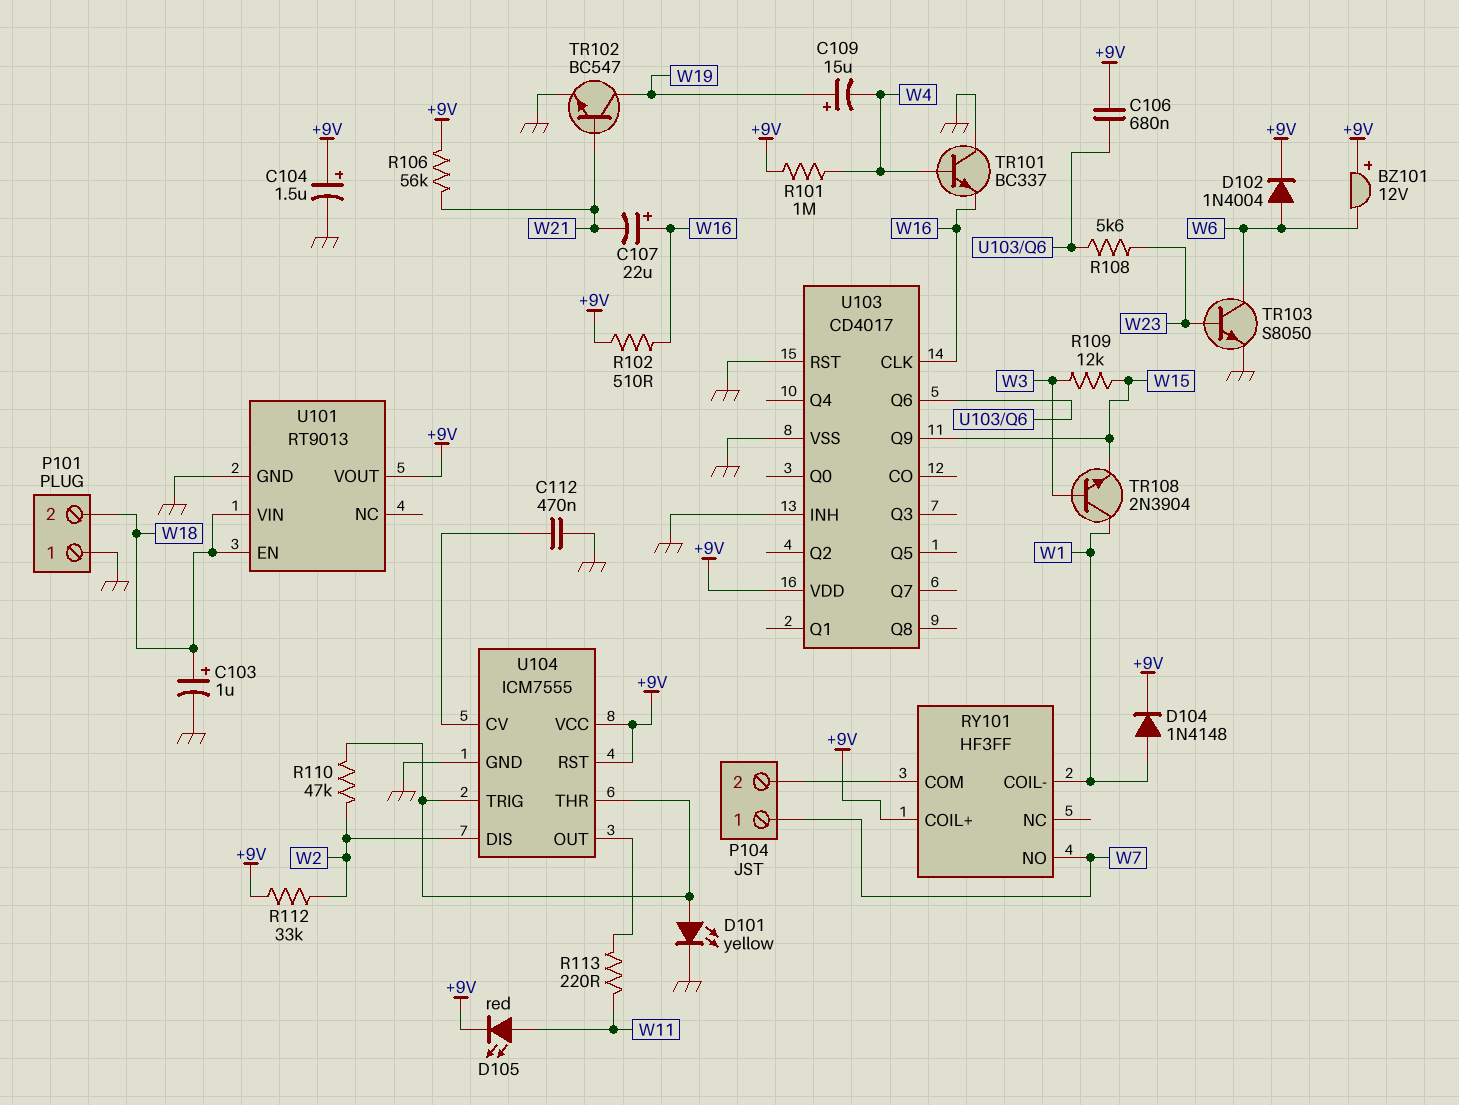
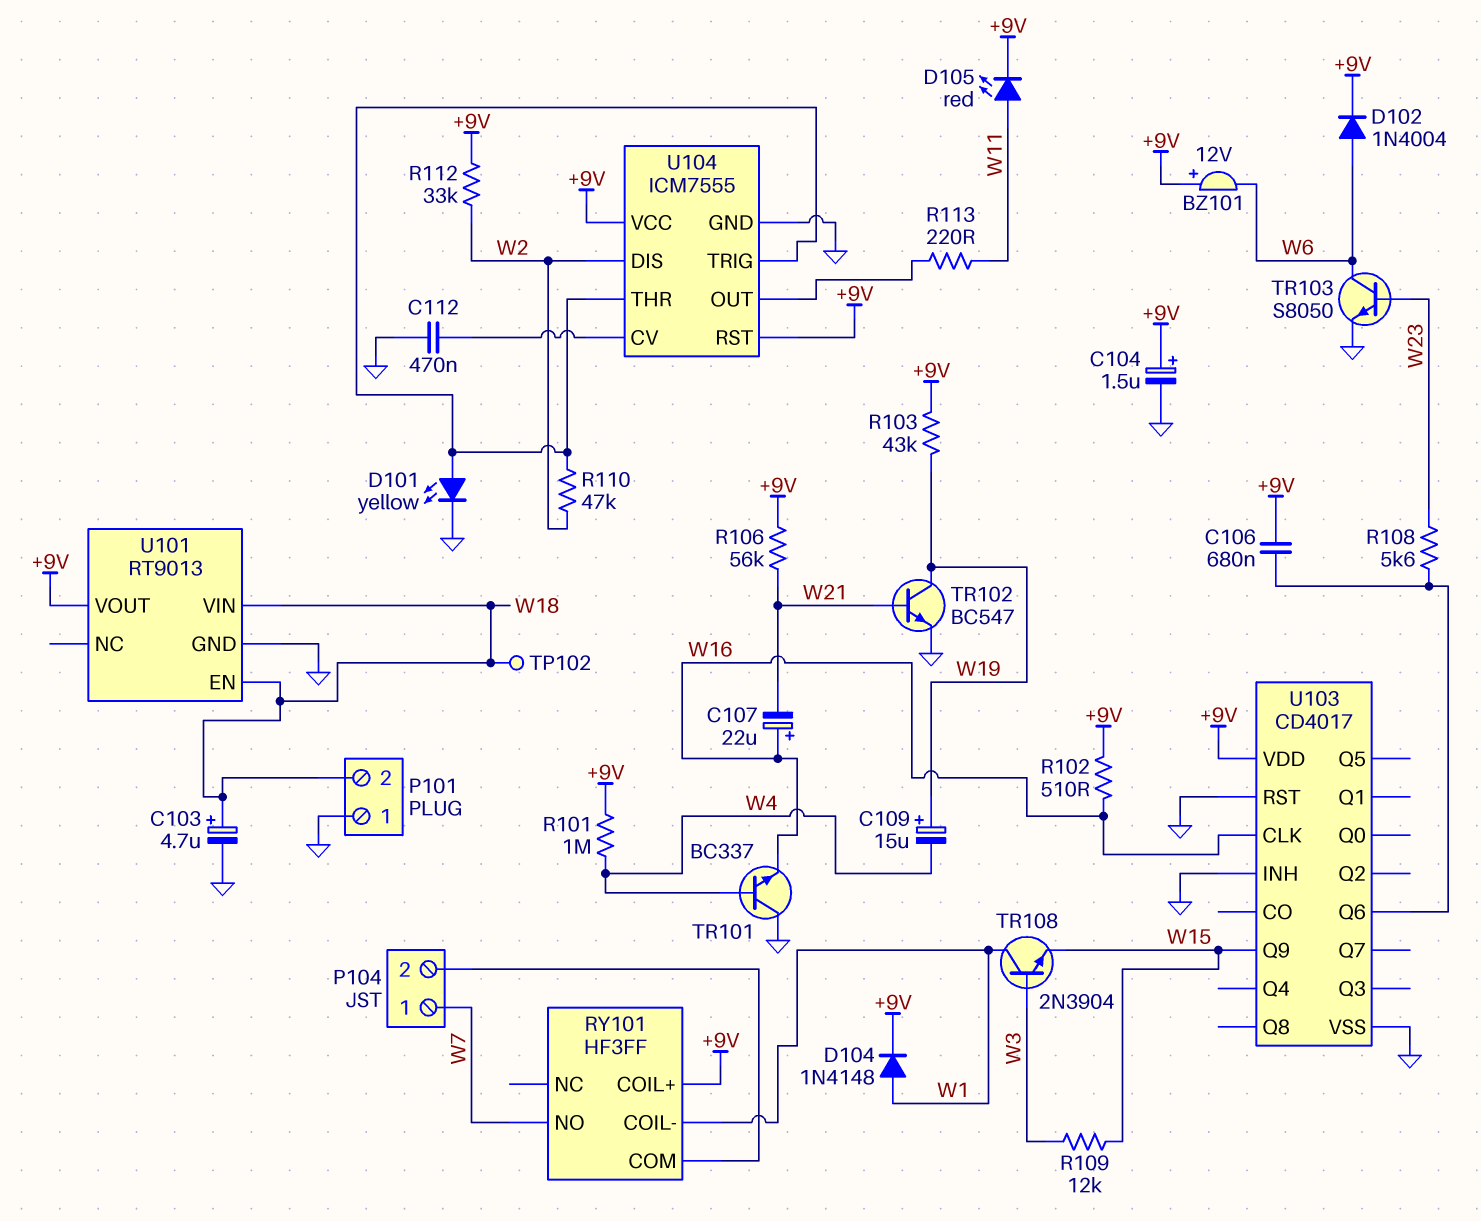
C103: 1uF (plus W18, minus GND) -> 4.7uF (plus W18, minus GND)
R103: none -> 43k (+9V, W19)
TP102: none -> test point (W18)

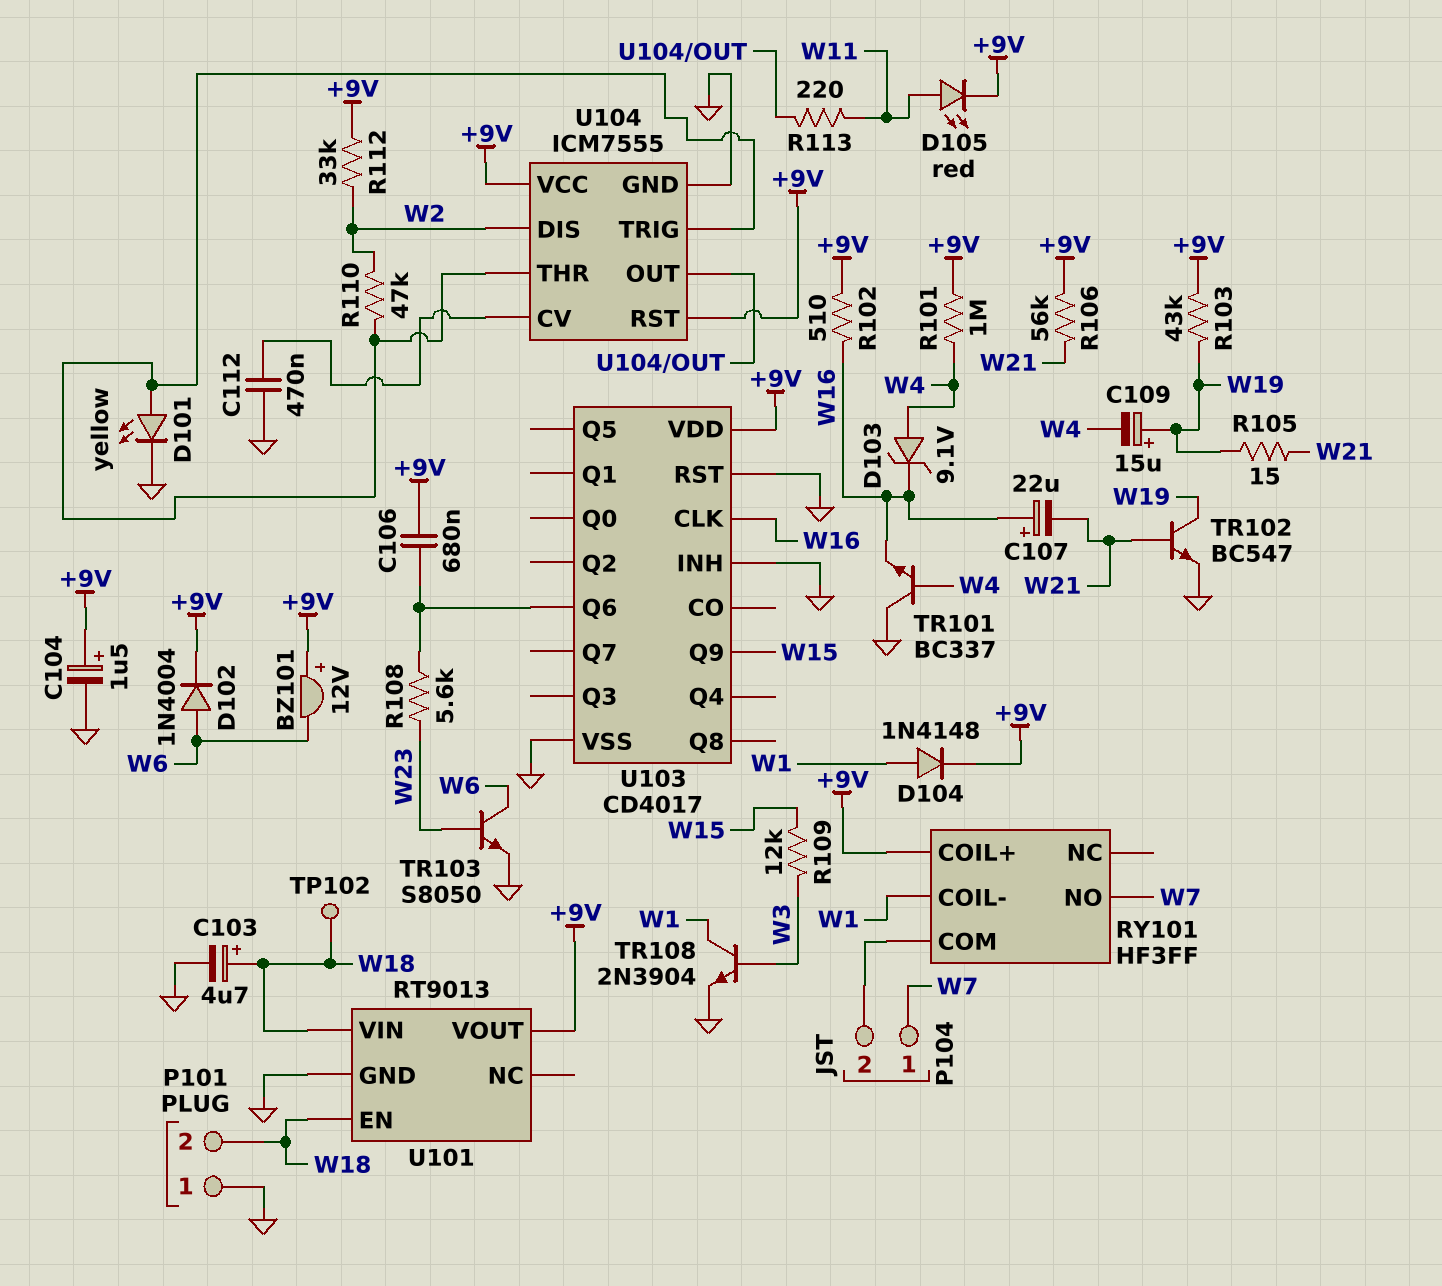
D103: none -> zener 9.1V (A W4, K W16)
R105: none -> 15 (W19, W21)
TR108: NPN 2N3904 (B W3, C W1, E W15) -> NPN 2N3904 (B W3, C W1, E GND)

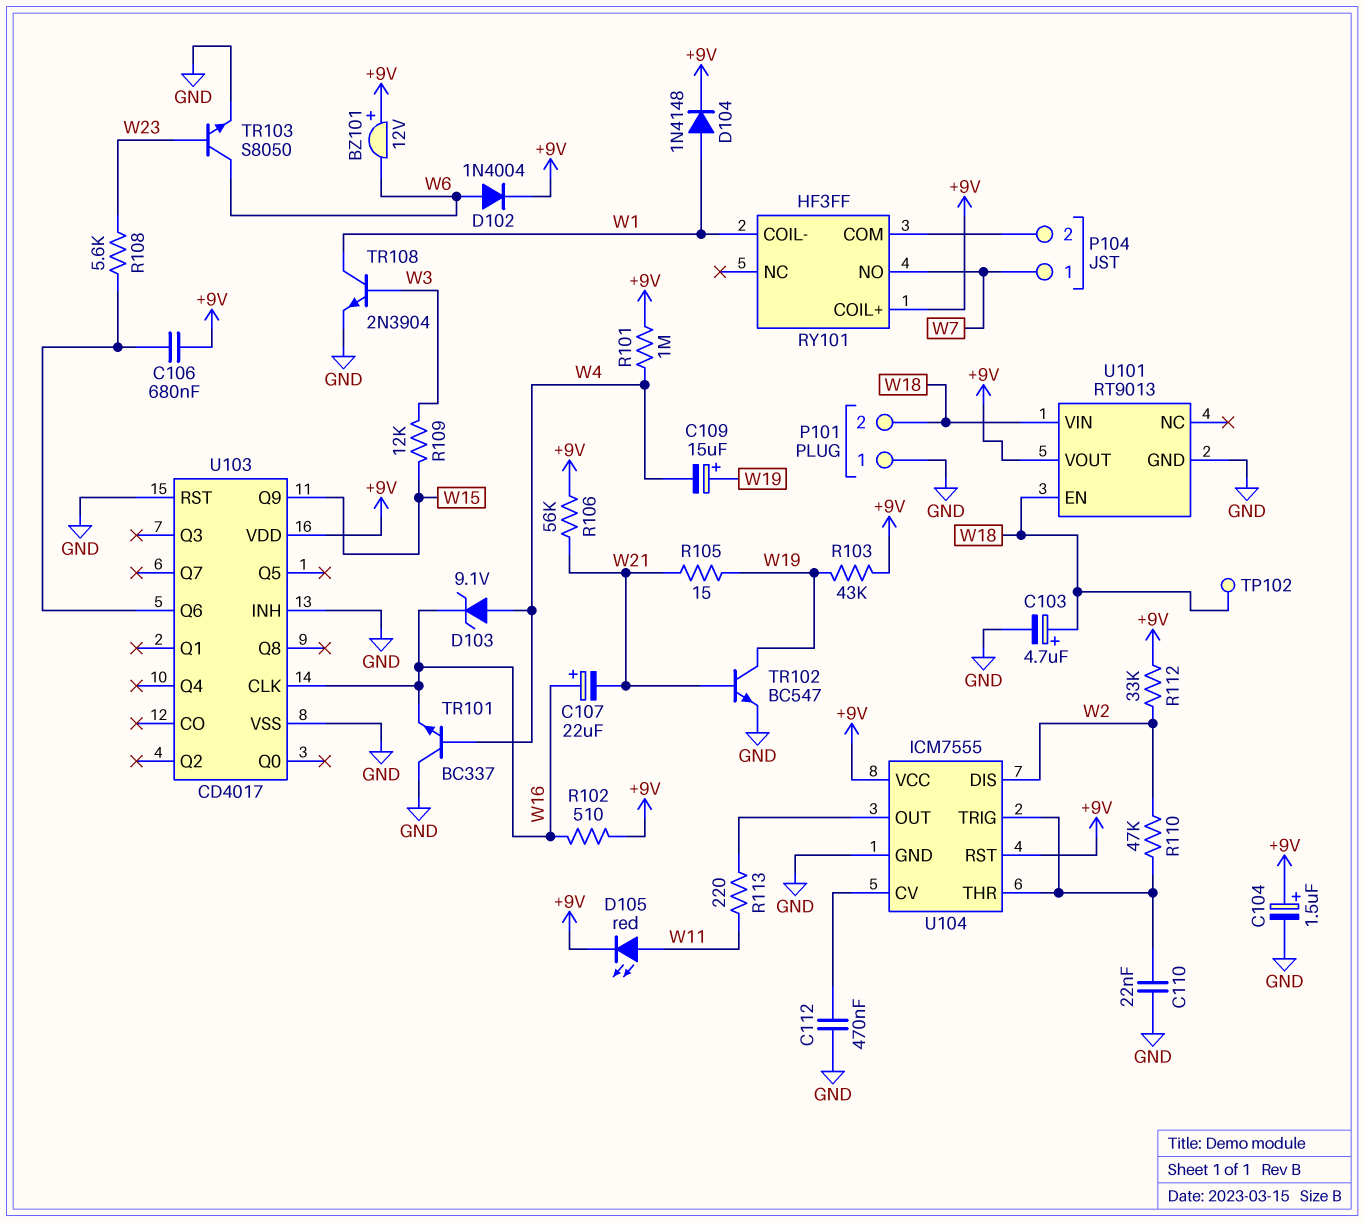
C110: none -> 22nF (GND, U104/THR)
D101: LED yellow (A U104/THR, K GND) -> none

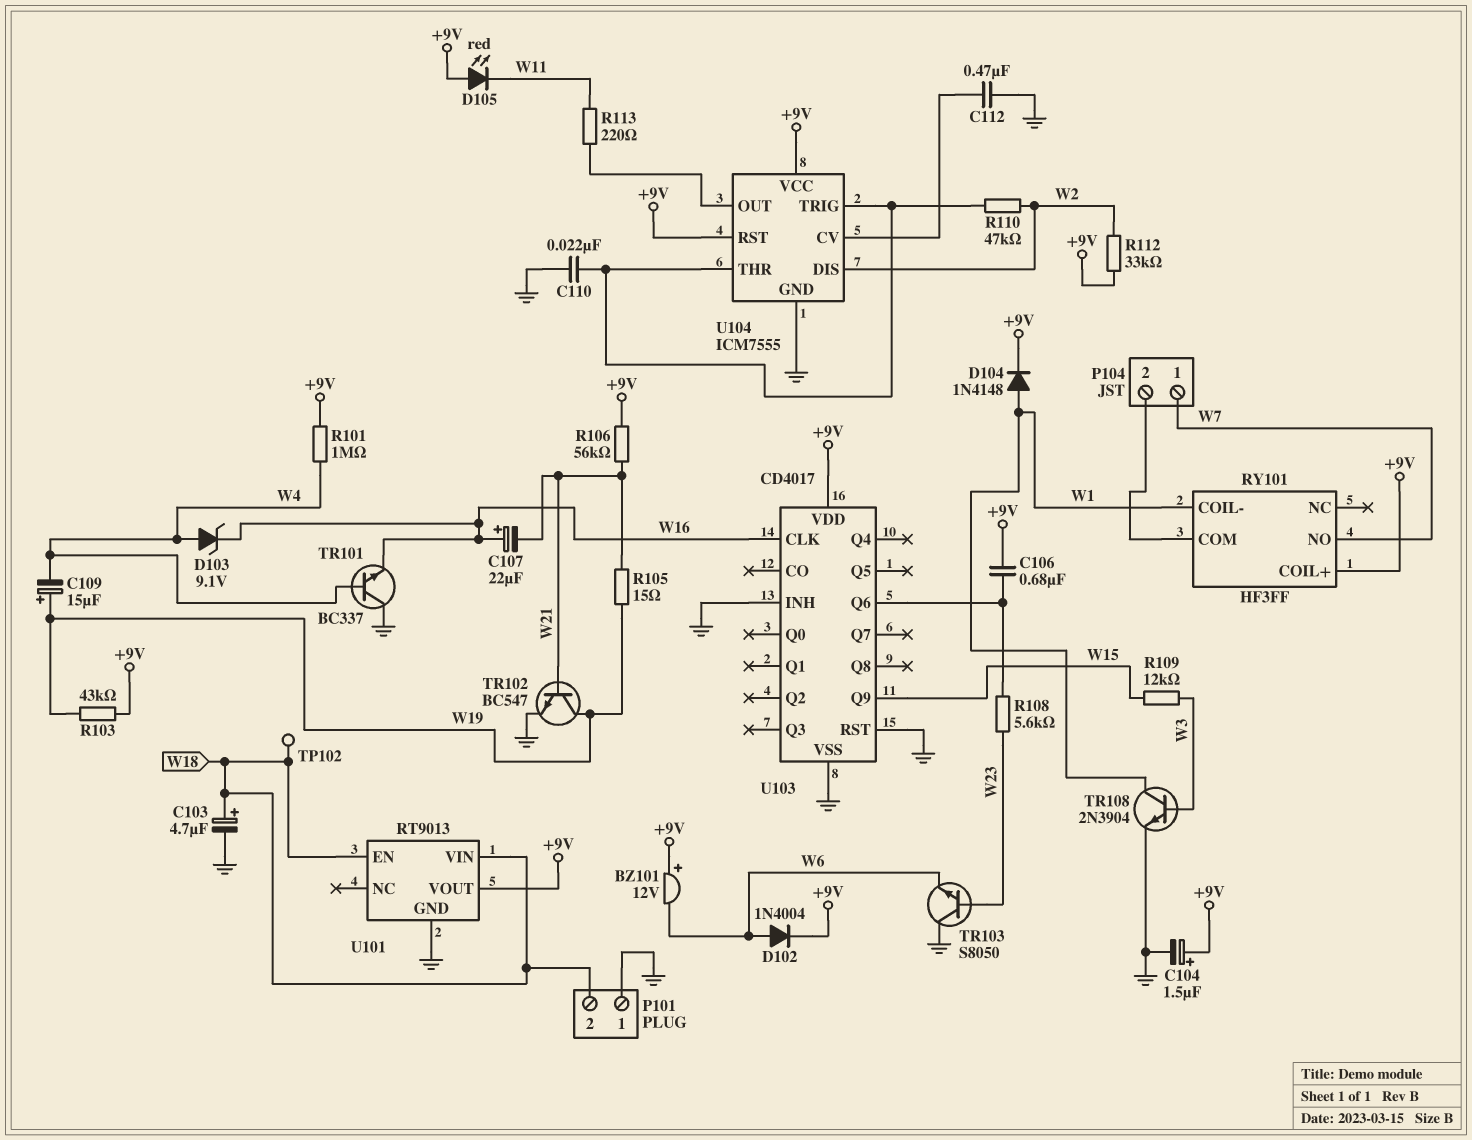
D105: LED red (A W11, K +9V) -> LED red (A +9V, K W11)
R102: 510 (+9V, W16) -> none
TR103: NPN S8050 (B W23, C W6, E GND) -> NPN S8050 (B W23, C GND, E W6)

